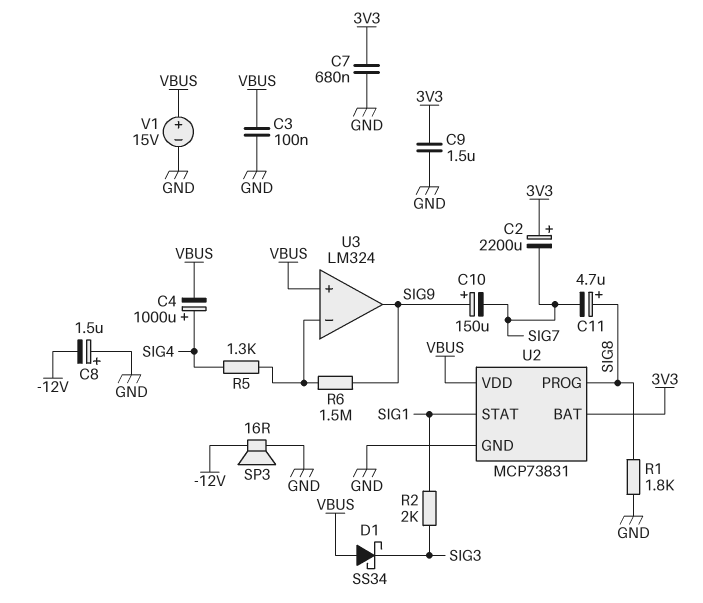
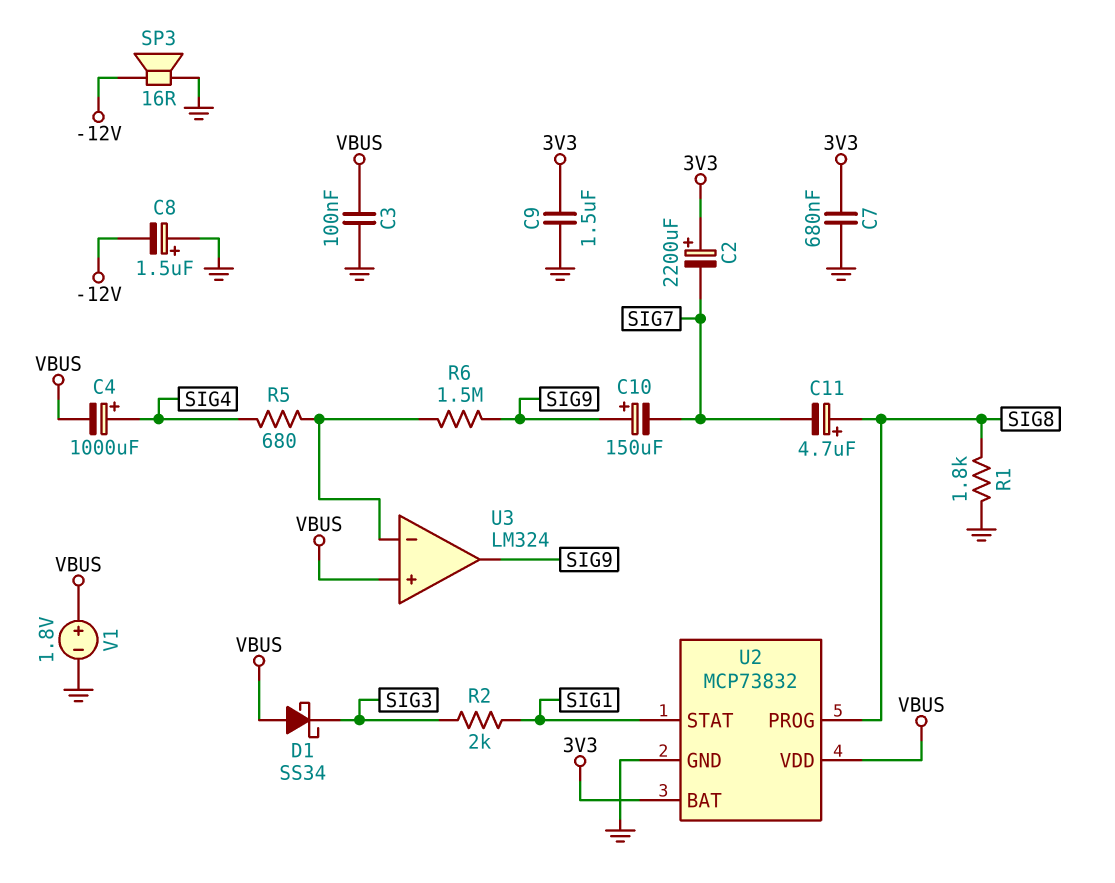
R5: 1.3k (SIG4, U3/in-) -> 680 (SIG4, U3/in-)
U2: MCP73831 -> MCP73832
V1: 15V (plus VBUS, minus GND) -> 1.8V (plus VBUS, minus GND)

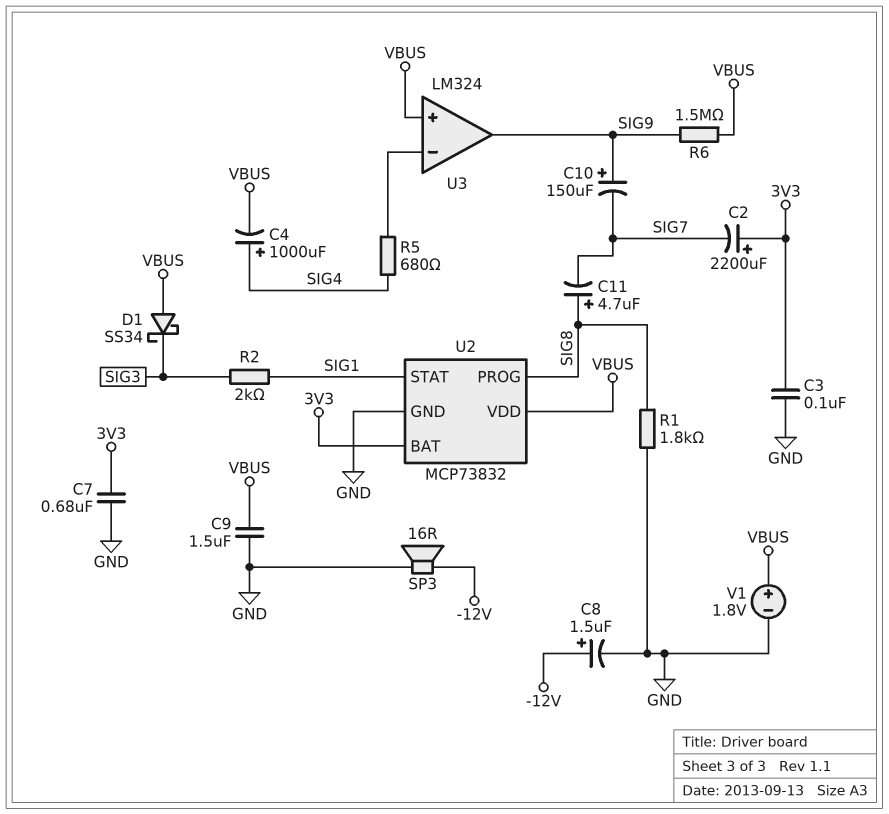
C3: 100nF (GND, VBUS) -> 100nF (3V3, GND)
C8: 1.5uF (plus GND, minus -12V) -> 1.5uF (plus -12V, minus GND)
C9: 1.5uF (3V3, GND) -> 1.5uF (GND, VBUS)
R6: 1.5M (SIG9, U3/in-) -> 1.5M (SIG9, VBUS)

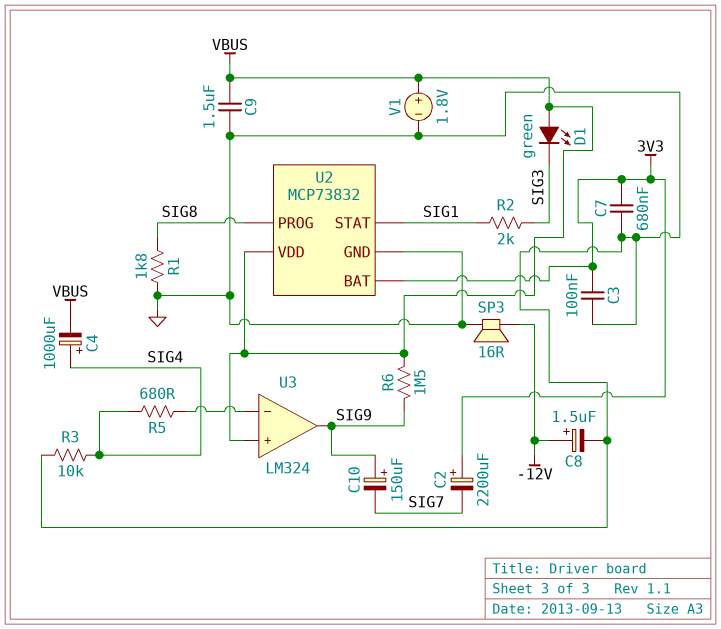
C11: 4.7uF (plus SIG8, minus SIG7) -> none
D1: schottky SS34 (A VBUS, K SIG3) -> LED green (A VBUS, K SIG3)
R3: none -> 10k (GND, SIG4)

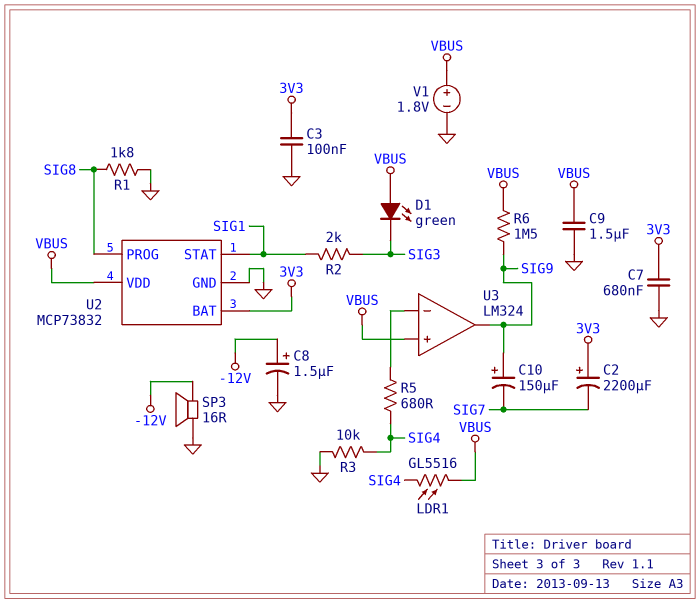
C4: 1000uF (plus SIG4, minus VBUS) -> none
LDR1: none -> GL5516 (SIG4, VBUS)

